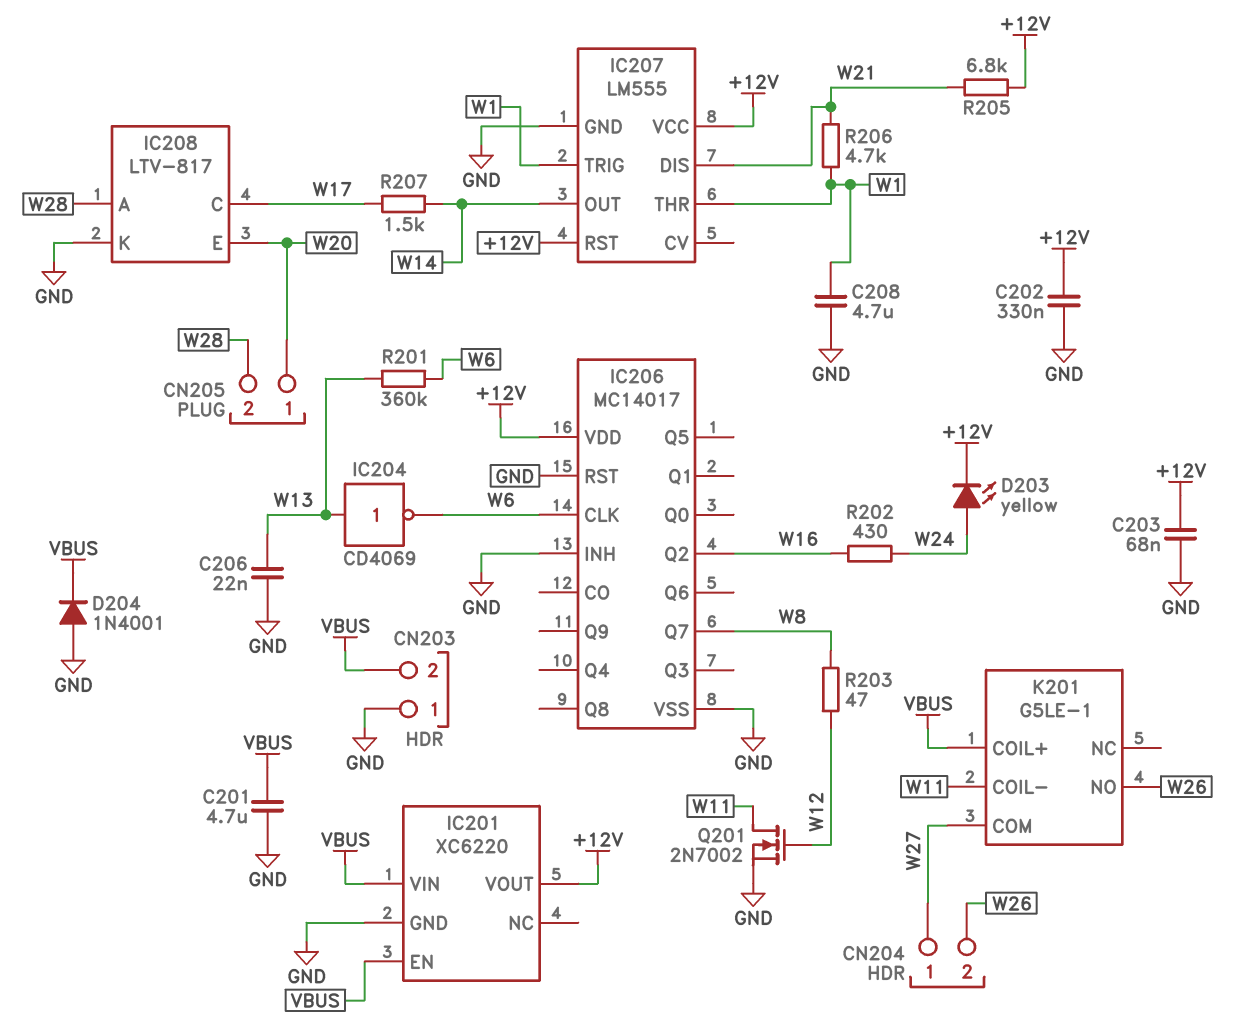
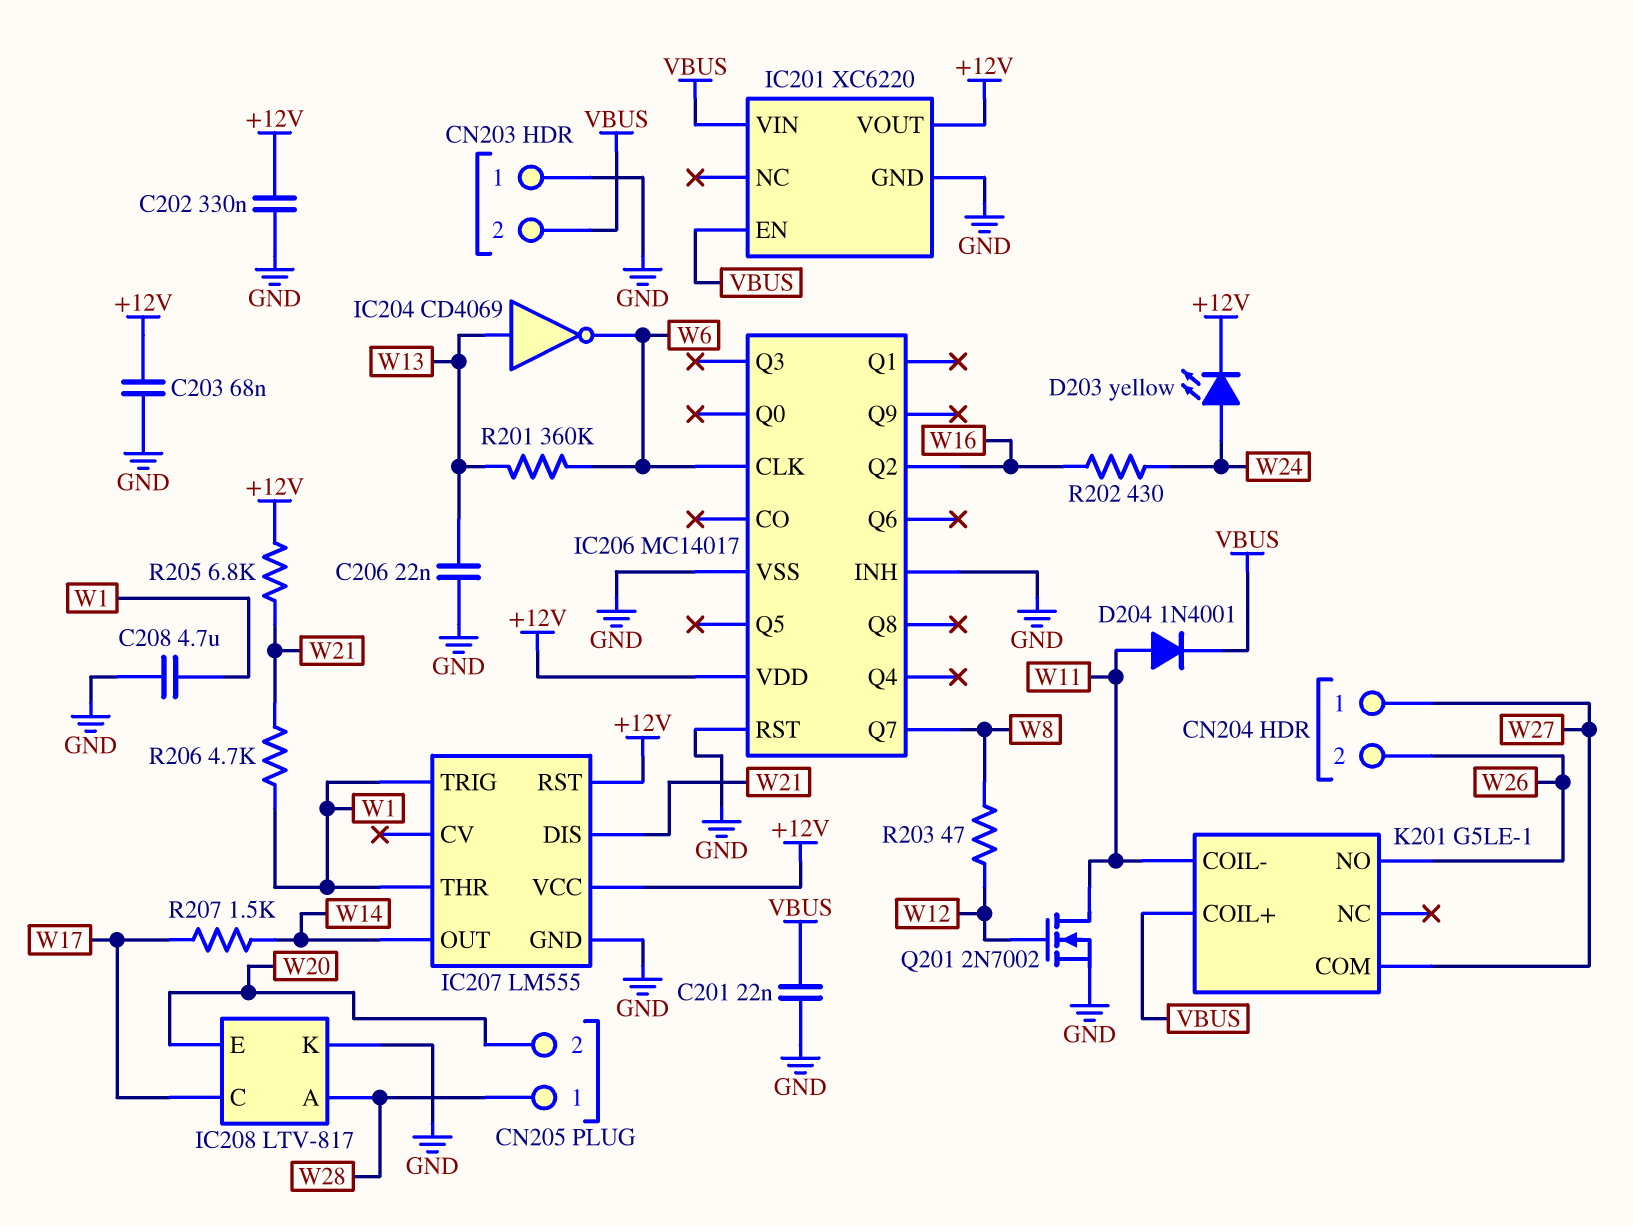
C201: 4.7uF (GND, VBUS) -> 22nF (GND, VBUS)
CN205 pin 1: W20 -> W28
CN205 pin 2: W28 -> W20
D204: diode 1N4001 (A GND, K VBUS) -> diode 1N4001 (A W11, K VBUS)

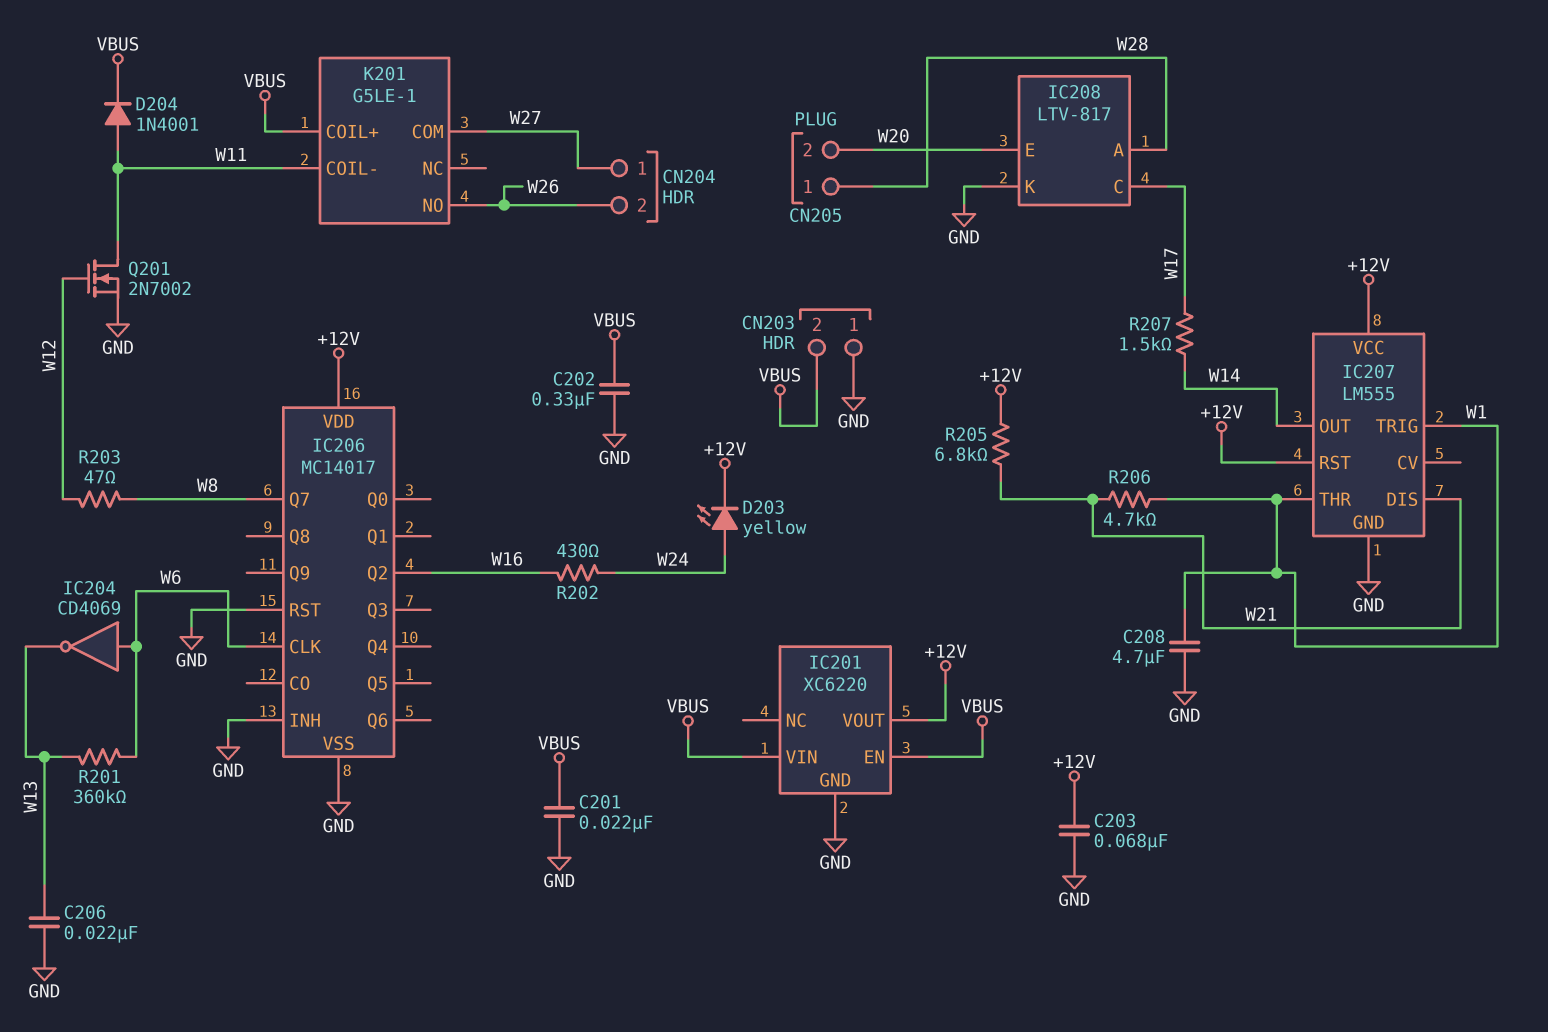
C202: 330nF (+12V, GND) -> 330nF (GND, VBUS)
IC204: NOT CD4069 (in W13, out W6) -> NOT CD4069 (in W6, out W13)

